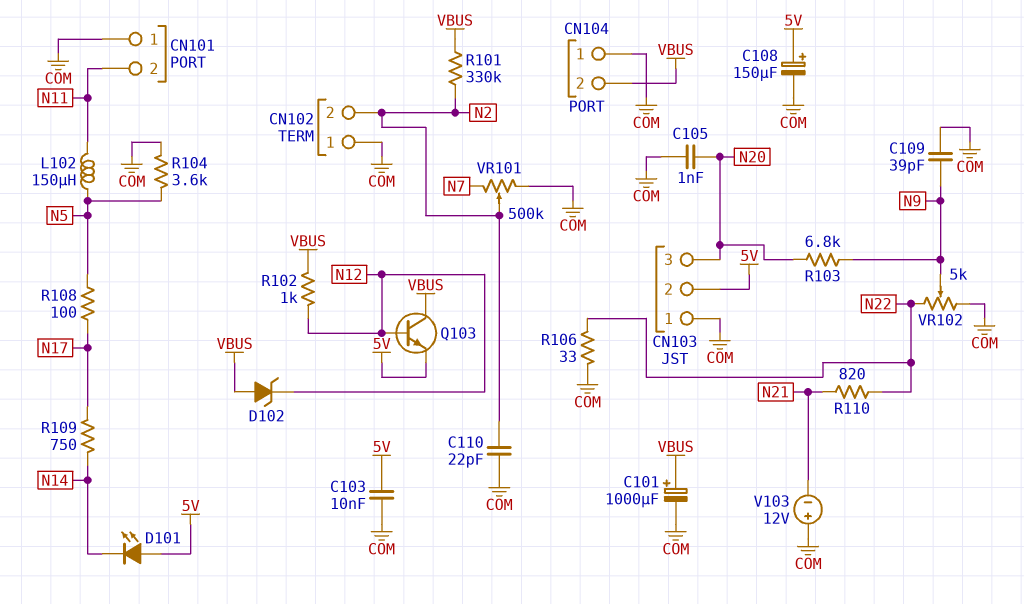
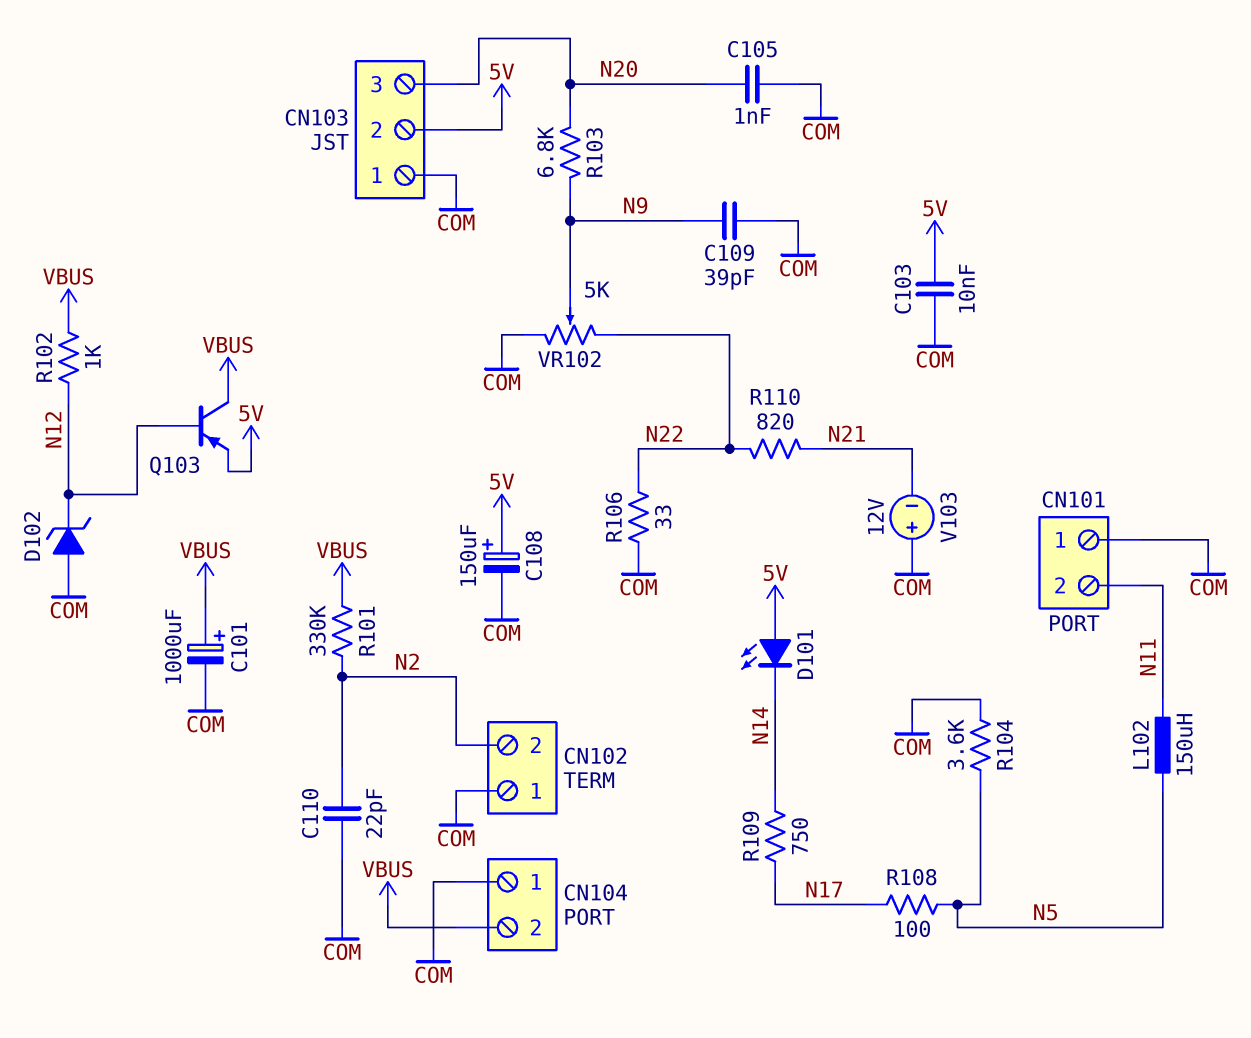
D102: zener (A VBUS, K N12) -> zener (A COM, K N12)
Q103: NPN (B N12, C VBUS, E 5V) -> PNP (B N12, C VBUS, E 5V)
VR101: 500k (COM, N7, wiper N2) -> none

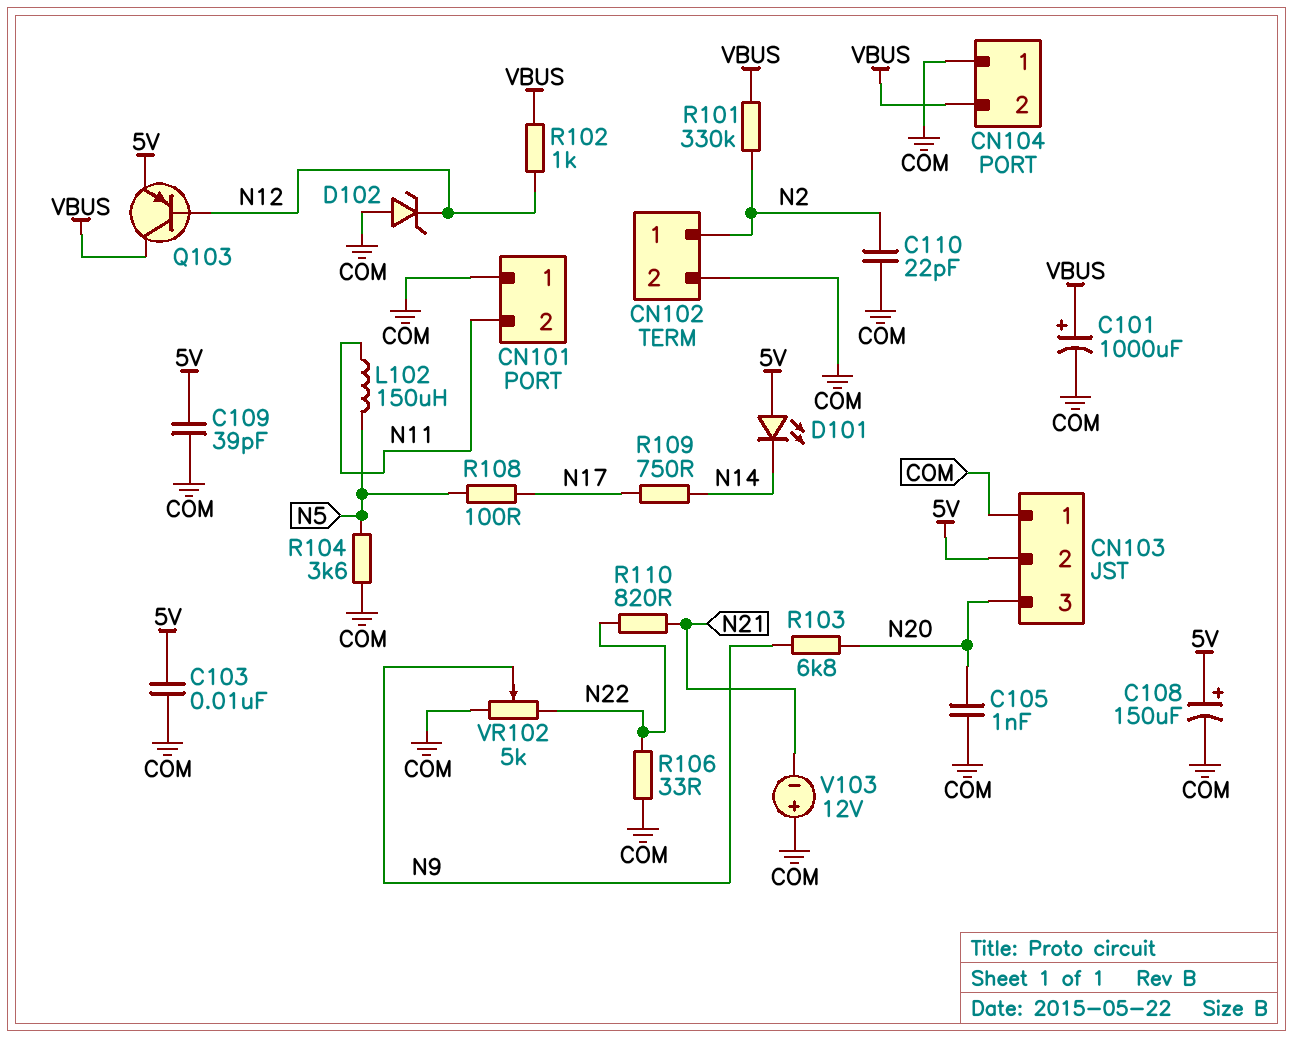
C109: 39pF (COM, N9) -> 39pF (5V, COM)
CN102 pin 1: COM -> N2
CN102 pin 2: N2 -> COM

